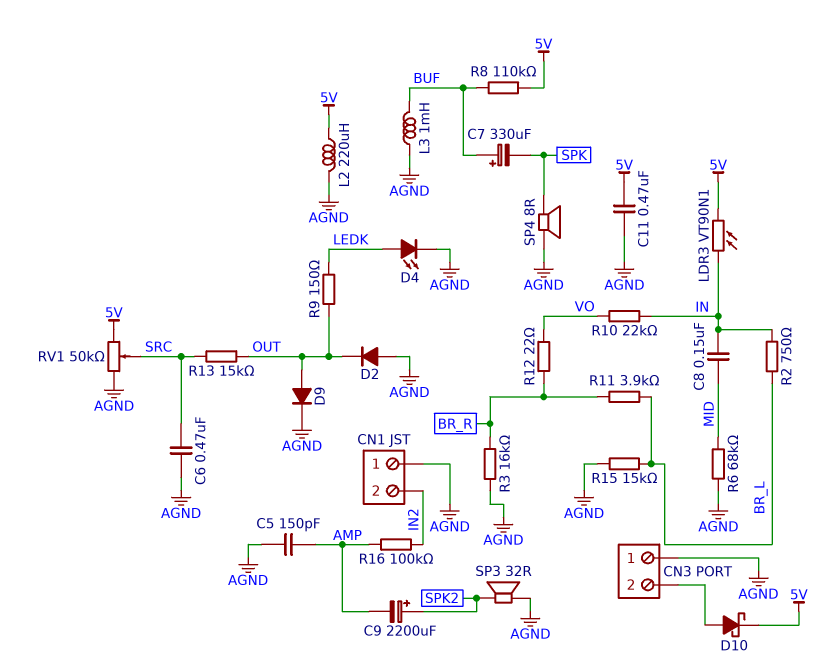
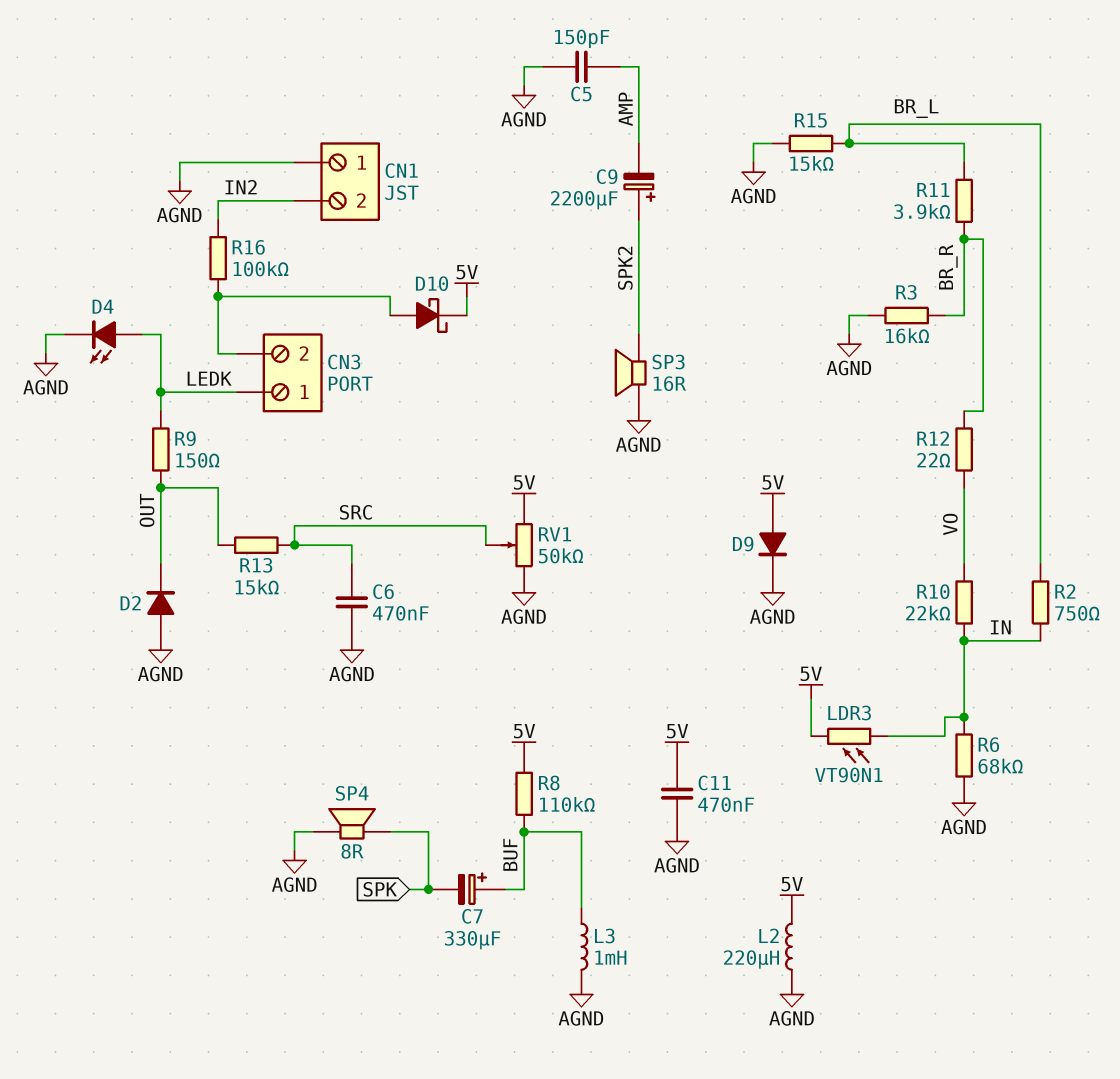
C8: 150nF (IN, MID) -> none
CN3 pin 1: AGND -> LEDK
D9: diode (A OUT, K AGND) -> diode (A 5V, K AGND)
R6: 68k (AGND, MID) -> 68k (AGND, IN)
R16: 100k (AMP, IN2) -> 100k (CN3/2, IN2)
SP3: speaker 32R (AGND, SPK2) -> speaker 16R (AGND, SPK2)

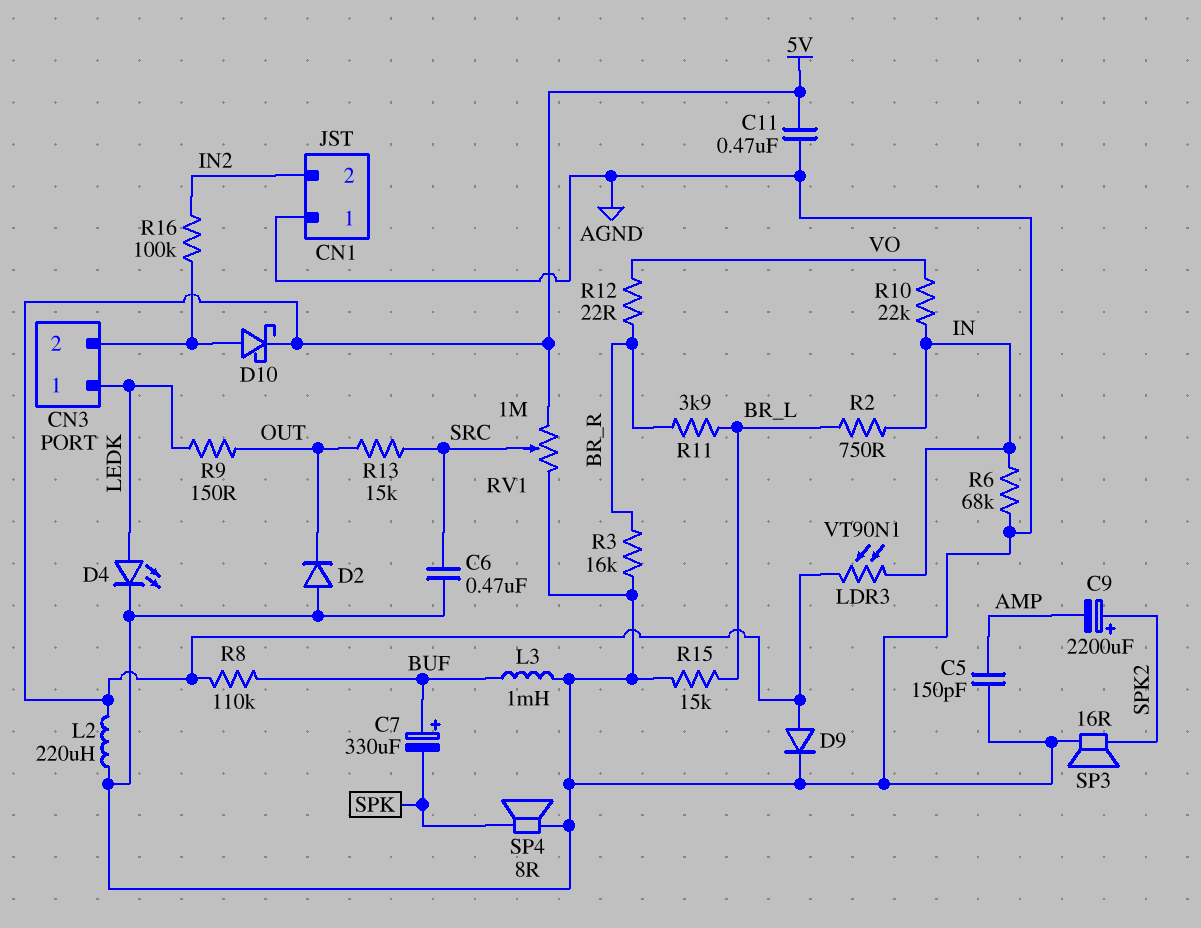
RV1: 50k (5V, AGND, wiper SRC) -> 1M (5V, AGND, wiper SRC)

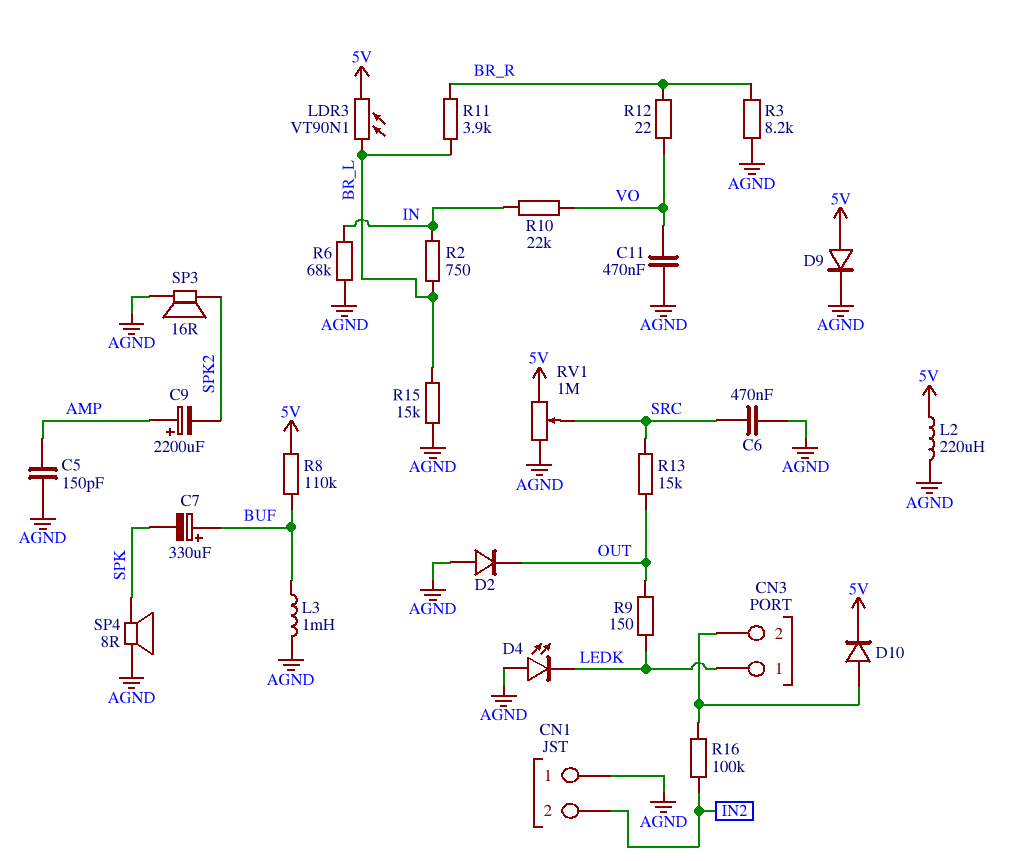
C9: 2200uF (plus SPK2, minus AMP) -> 2200uF (plus AMP, minus SPK2)
C11: 470nF (5V, AGND) -> 470nF (AGND, VO)
D4: LED (A LEDK, K AGND) -> LED (A AGND, K LEDK)
D10: schottky (A CN3/2, K 5V) -> diode (A CN3/2, K 5V)
LDR3: VT90N1 (5V, IN) -> VT90N1 (5V, BR_L)
R3: 16k (AGND, BR_R) -> 8.2k (AGND, BR_R)

